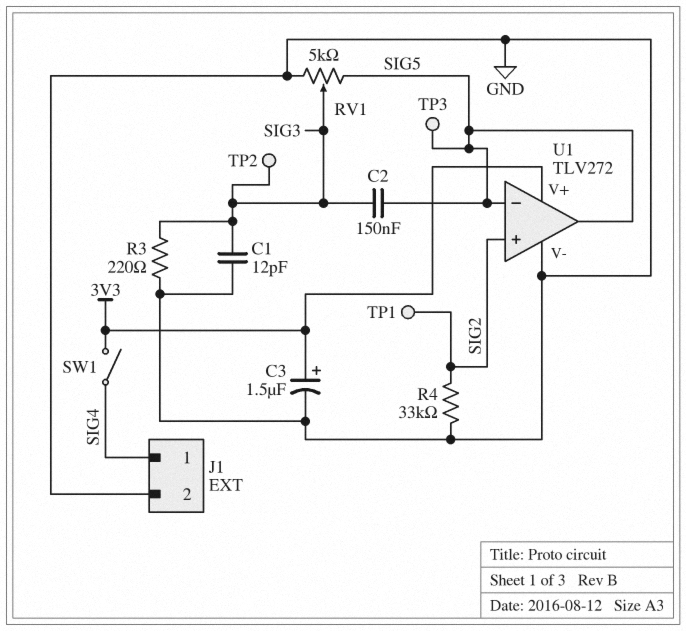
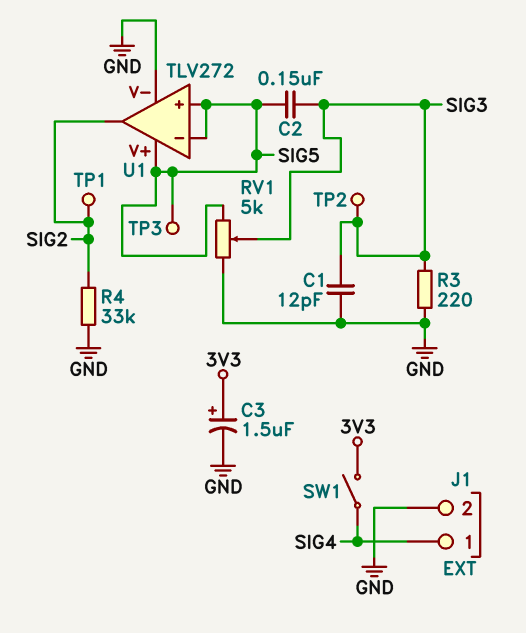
U1 pin V+: 3V3 -> SIG5
U1 pin in+: SIG2 -> SIG5
U1 pin out: SIG5 -> SIG2

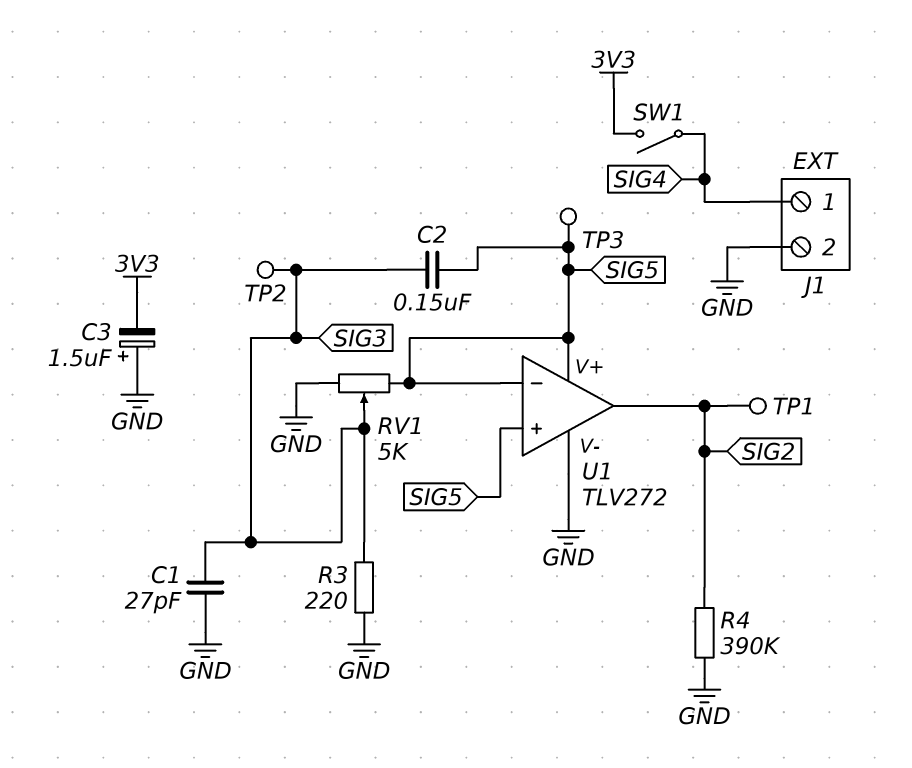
C1: 12pF (GND, SIG3) -> 27pF (GND, SIG3)
C3: 1.5uF (plus 3V3, minus GND) -> 1.5uF (plus GND, minus 3V3)
R4: 33k (GND, SIG2) -> 390k (GND, SIG2)

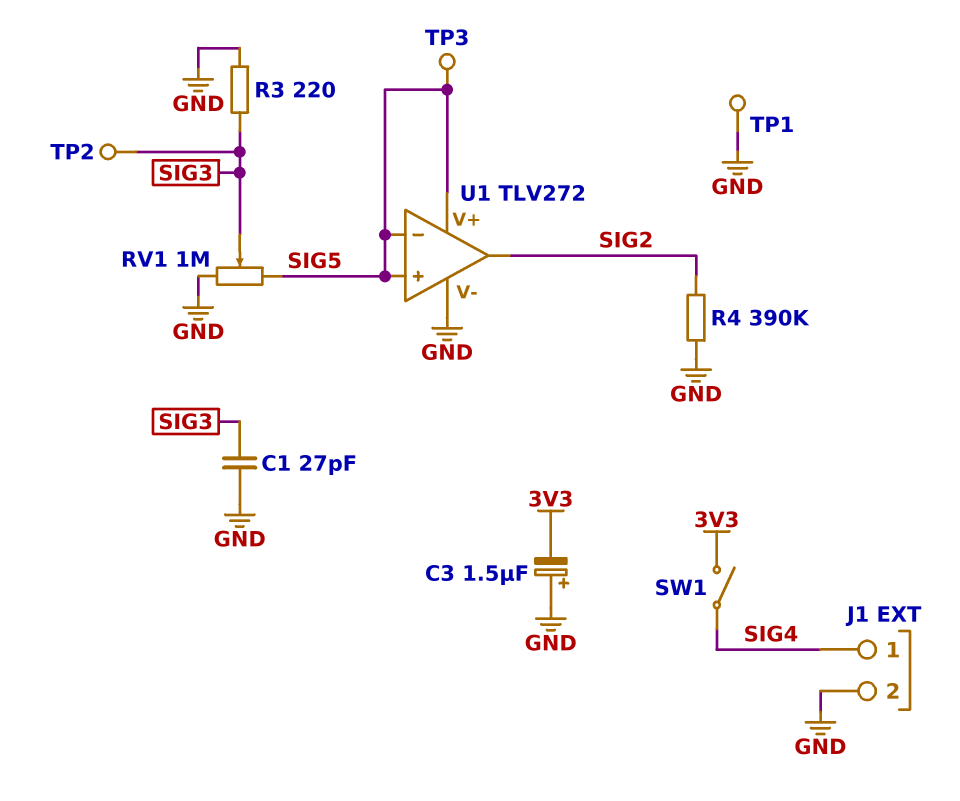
C2: 150nF (SIG3, SIG5) -> none
RV1: 5k (GND, SIG5, wiper SIG3) -> 1M (GND, SIG5, wiper SIG3)
TP1: test point (SIG2) -> test point (GND)

